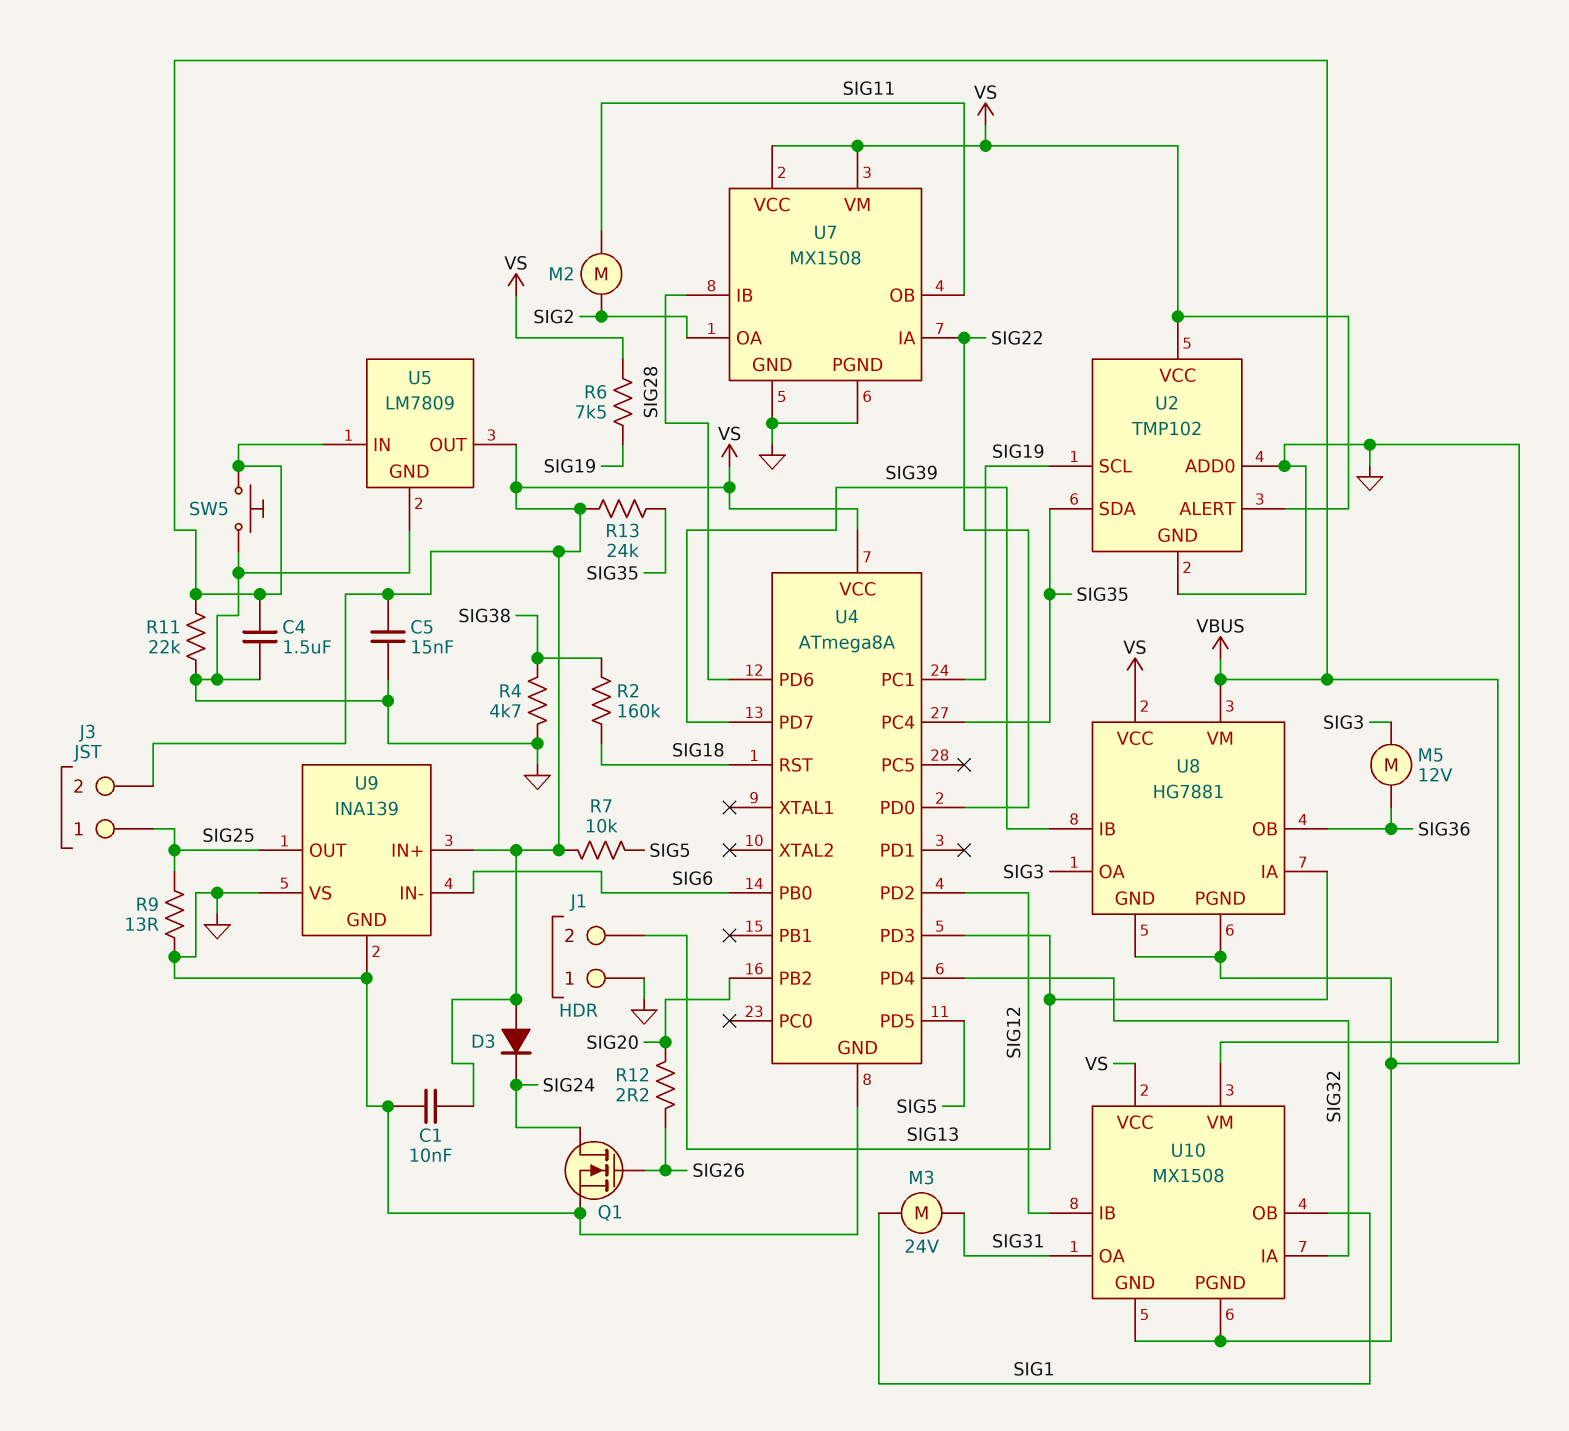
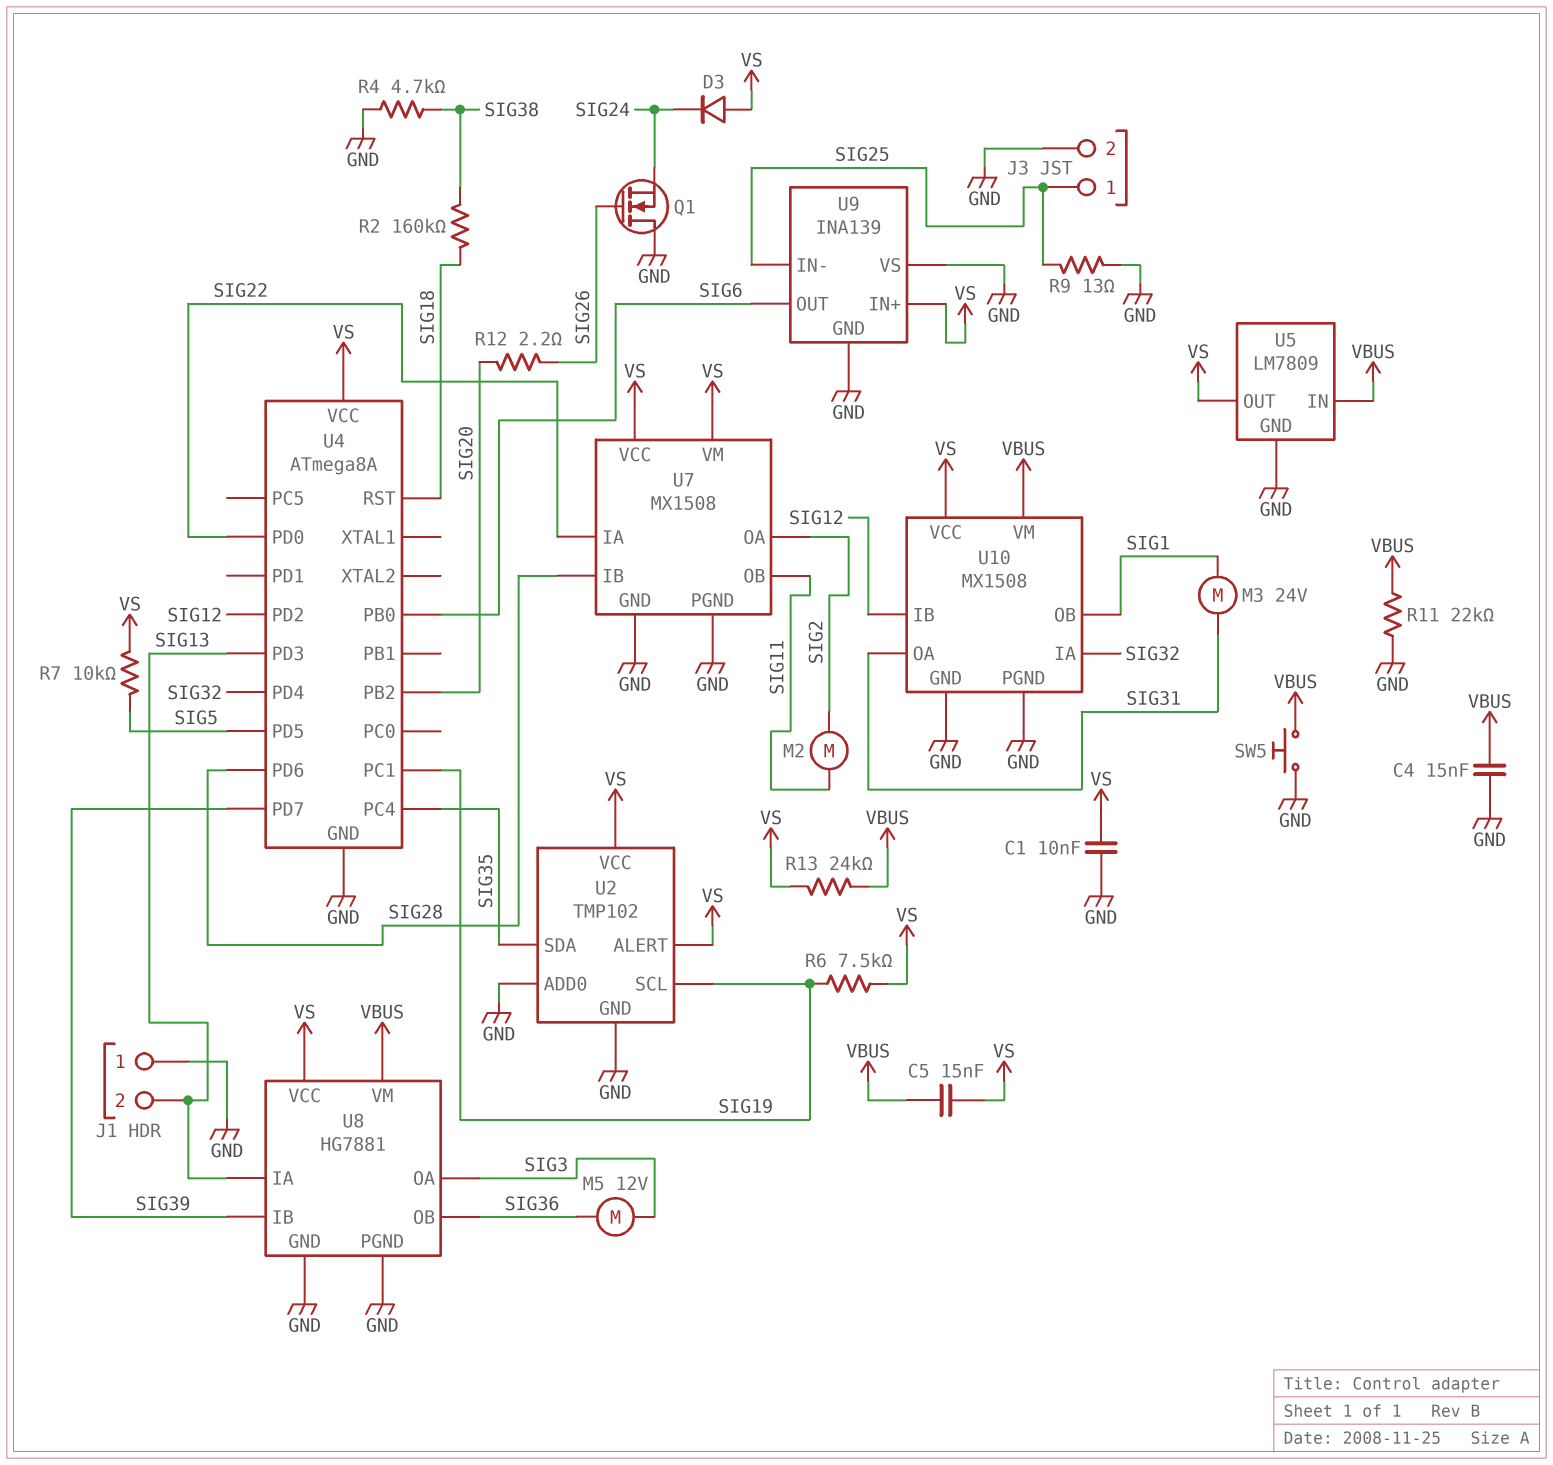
C4: 1.5uF (GND, VBUS) -> 15nF (GND, VBUS)
C5: 15nF (GND, VS) -> 15nF (VBUS, VS)
J3 pin 2: VS -> GND
Q1: NMOS (G SIG26, D SIG24, S GND) -> NMOS (G SIG26, D GND, S SIG24)
R13: 24k (SIG35, VS) -> 24k (VBUS, VS)
U9 pin IN-: SIG6 -> SIG25
U9 pin OUT: SIG25 -> SIG6

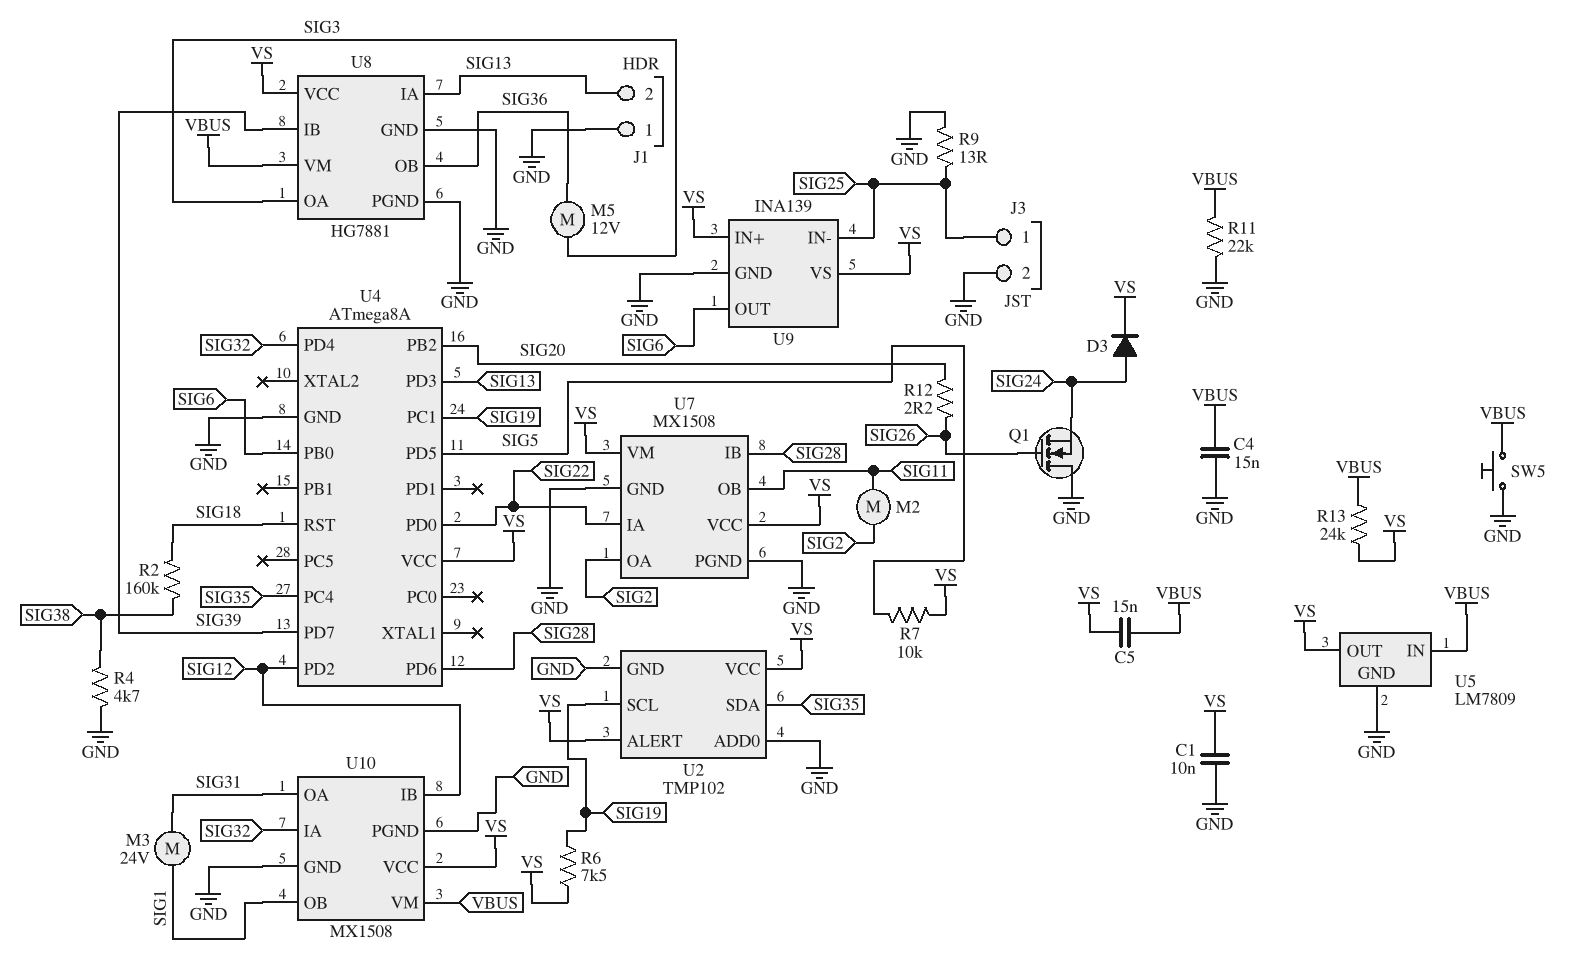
D3: diode (A VS, K SIG24) -> diode (A SIG24, K VS)
U9 pin VS: GND -> VS

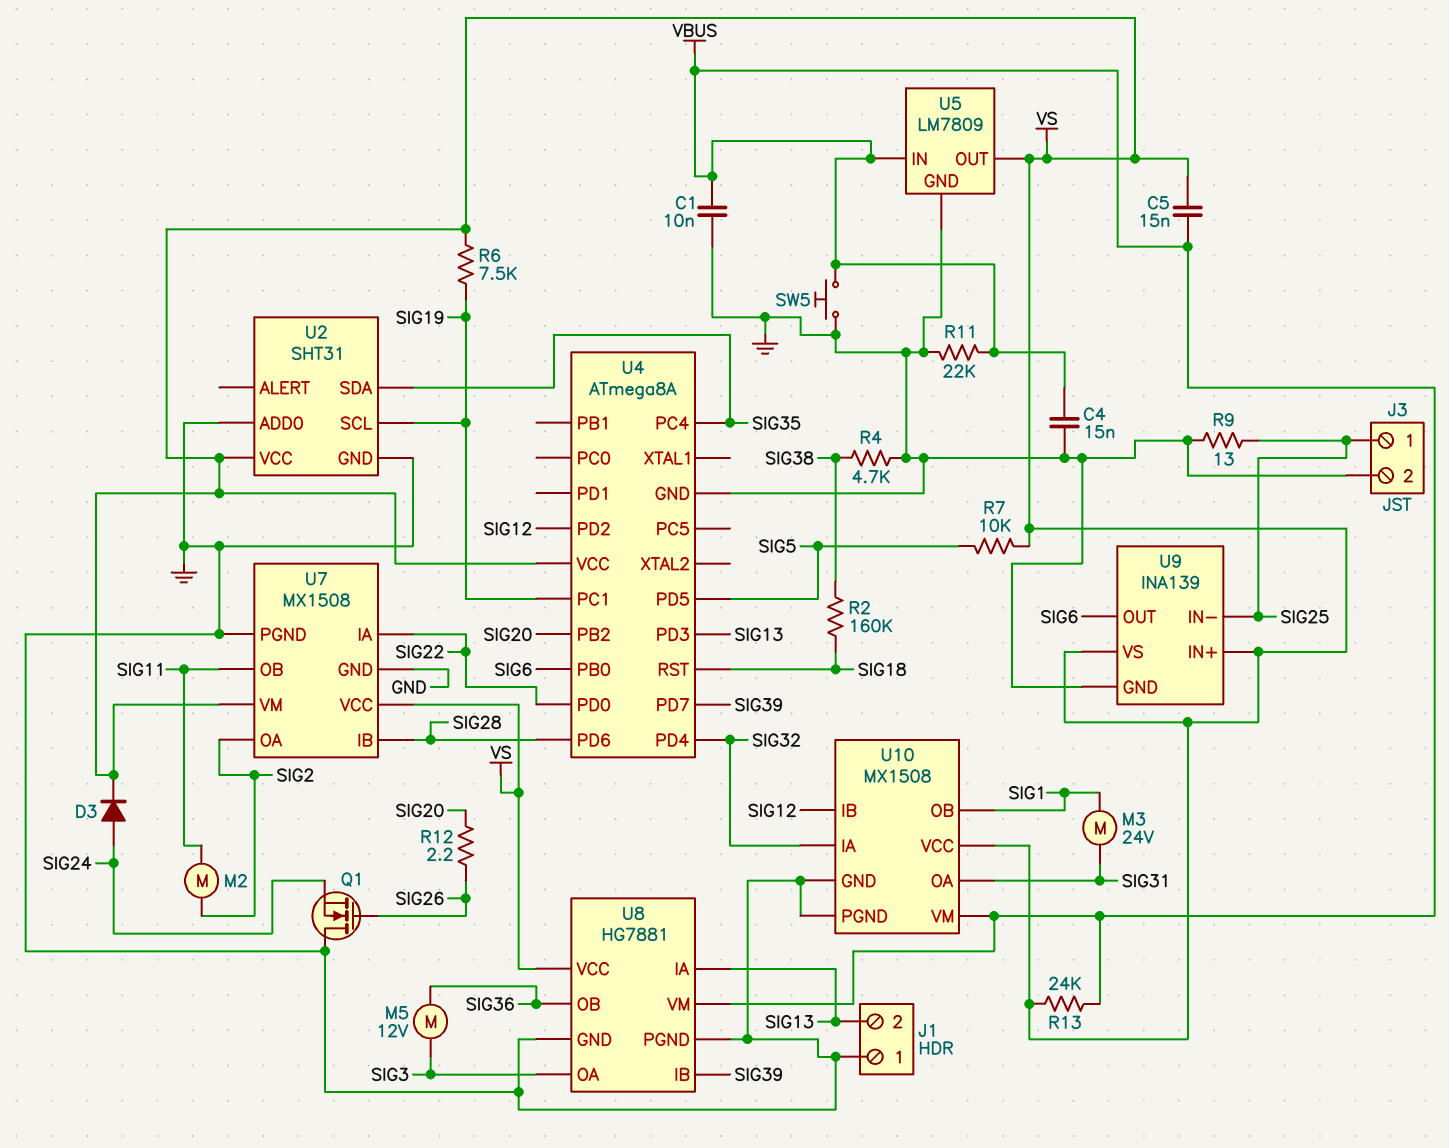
C1: 10nF (GND, VS) -> 10nF (GND, VBUS)
U2: TMP102 -> SHT31
U2 pin ALERT: VS -> none

